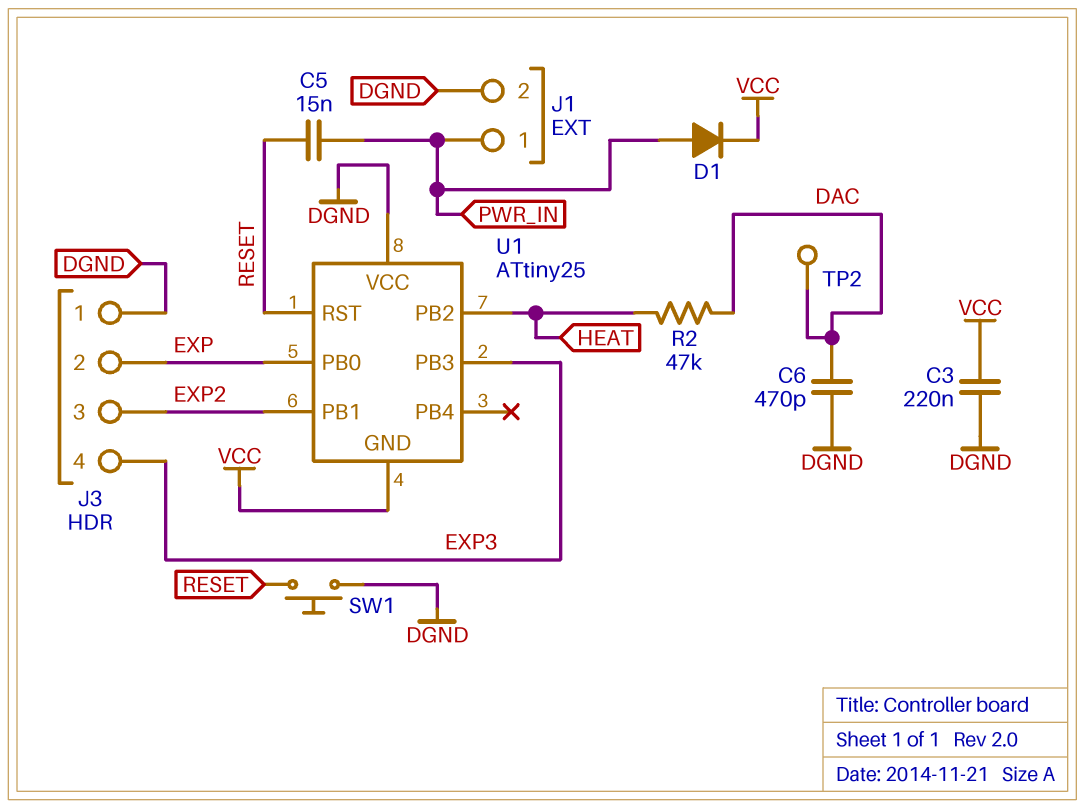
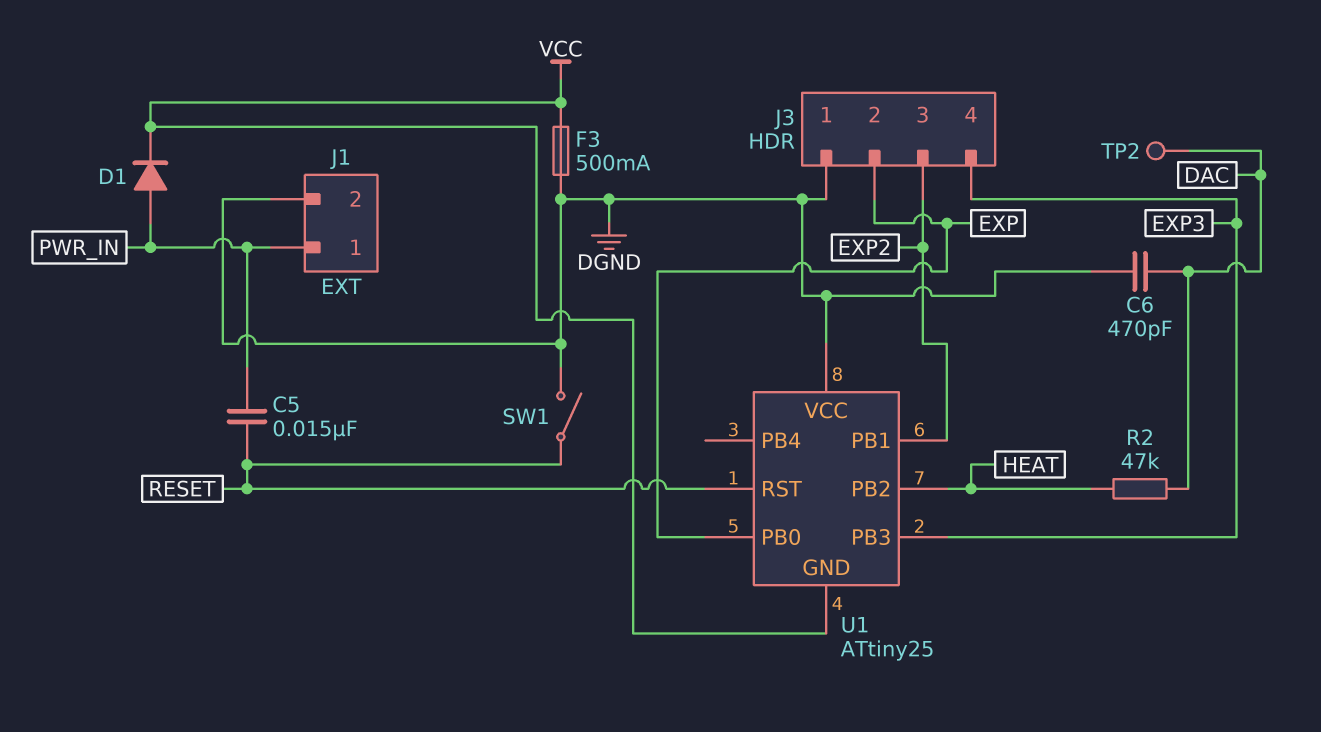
C3: 220nF (DGND, VCC) -> none
F3: none -> 500mA (DGND, VCC)
SW1: button (DGND, RESET) -> switch (DGND, RESET)

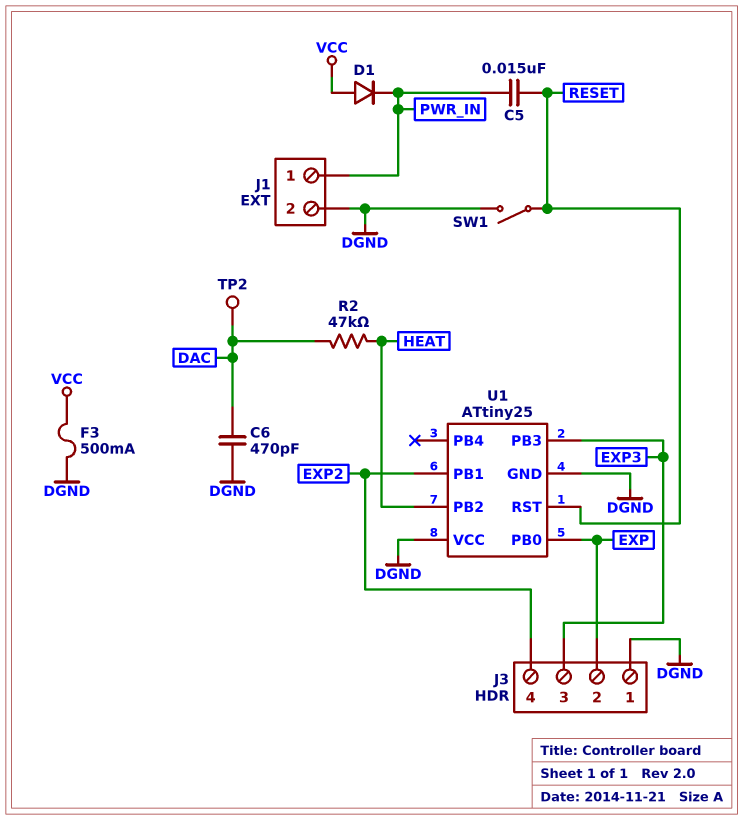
D1: diode (A PWR_IN, K VCC) -> diode (A VCC, K PWR_IN)
J3 pin 3: EXP2 -> EXP3
J3 pin 4: EXP3 -> EXP2
U1 pin GND: VCC -> DGND

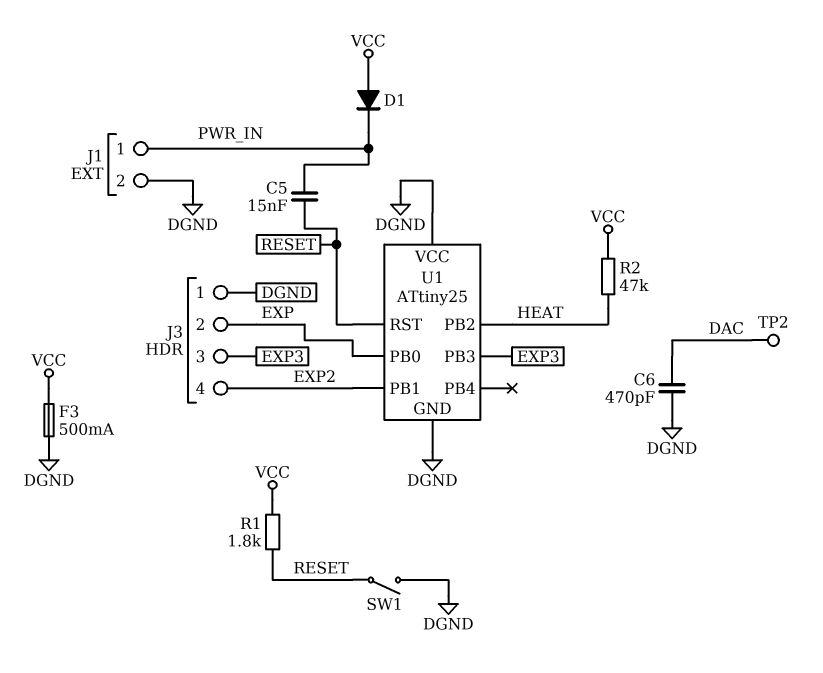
R1: none -> 1.8k (RESET, VCC)
R2: 47k (DAC, HEAT) -> 47k (HEAT, VCC)

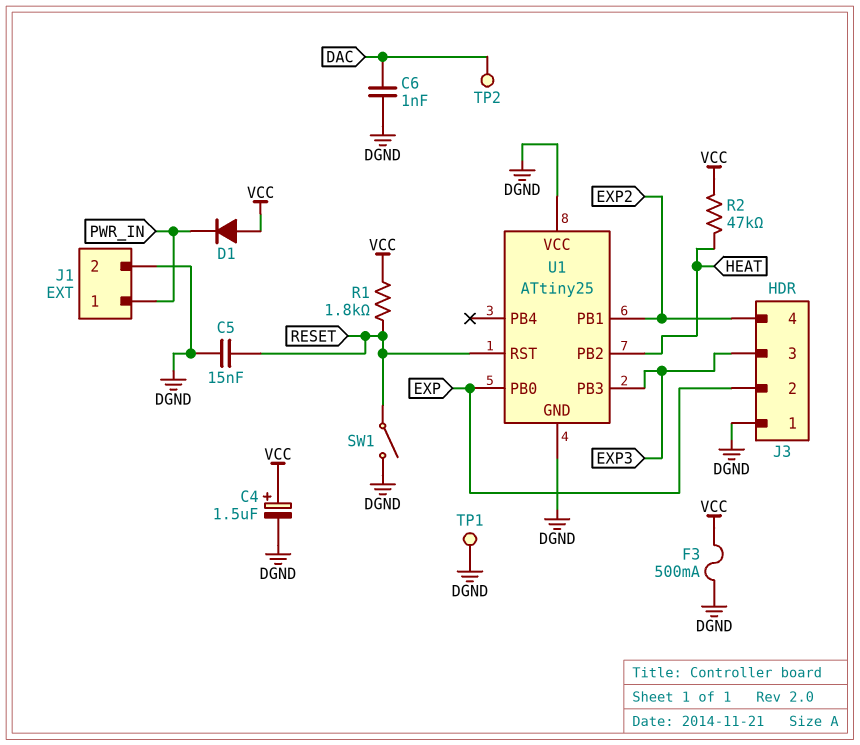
C4: none -> 1.5uF (plus VCC, minus DGND)
C5: 15nF (PWR_IN, RESET) -> 15nF (DGND, RESET)
C6: 470pF (DAC, DGND) -> 1nF (DAC, DGND)
TP1: none -> test point (DGND)

